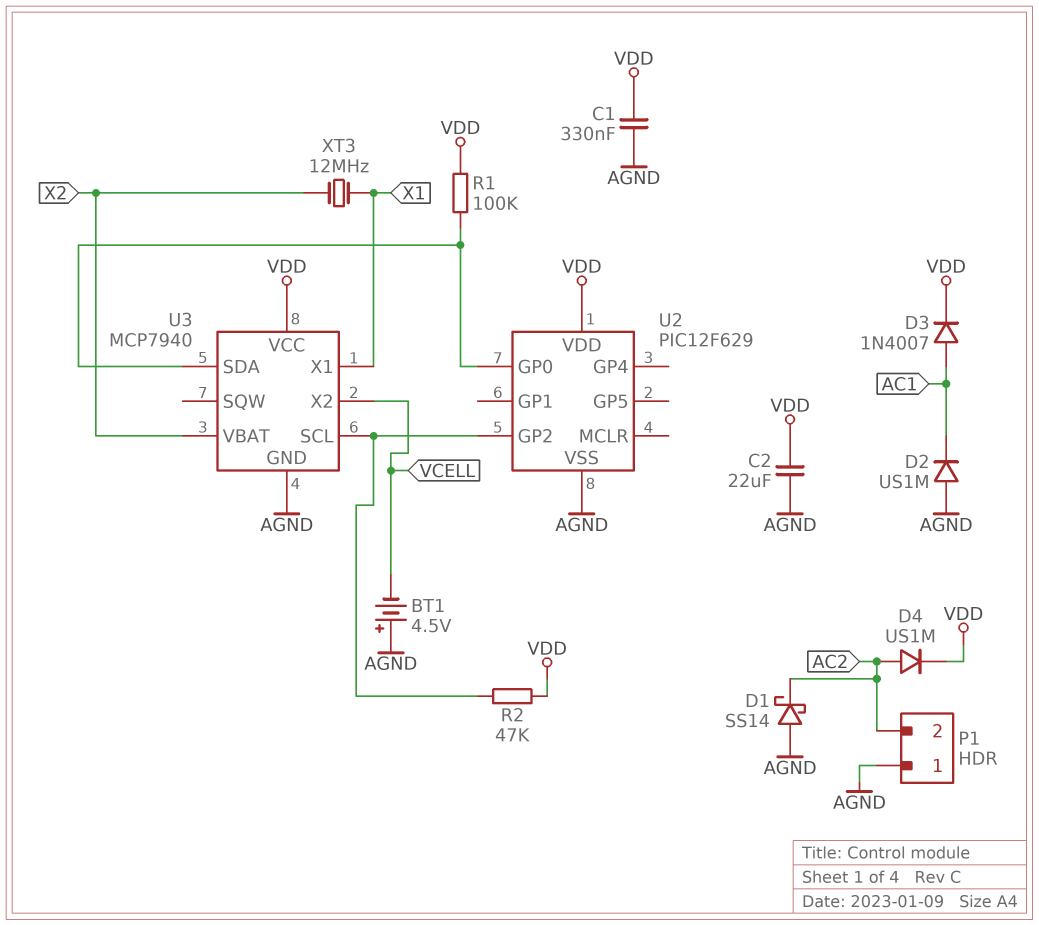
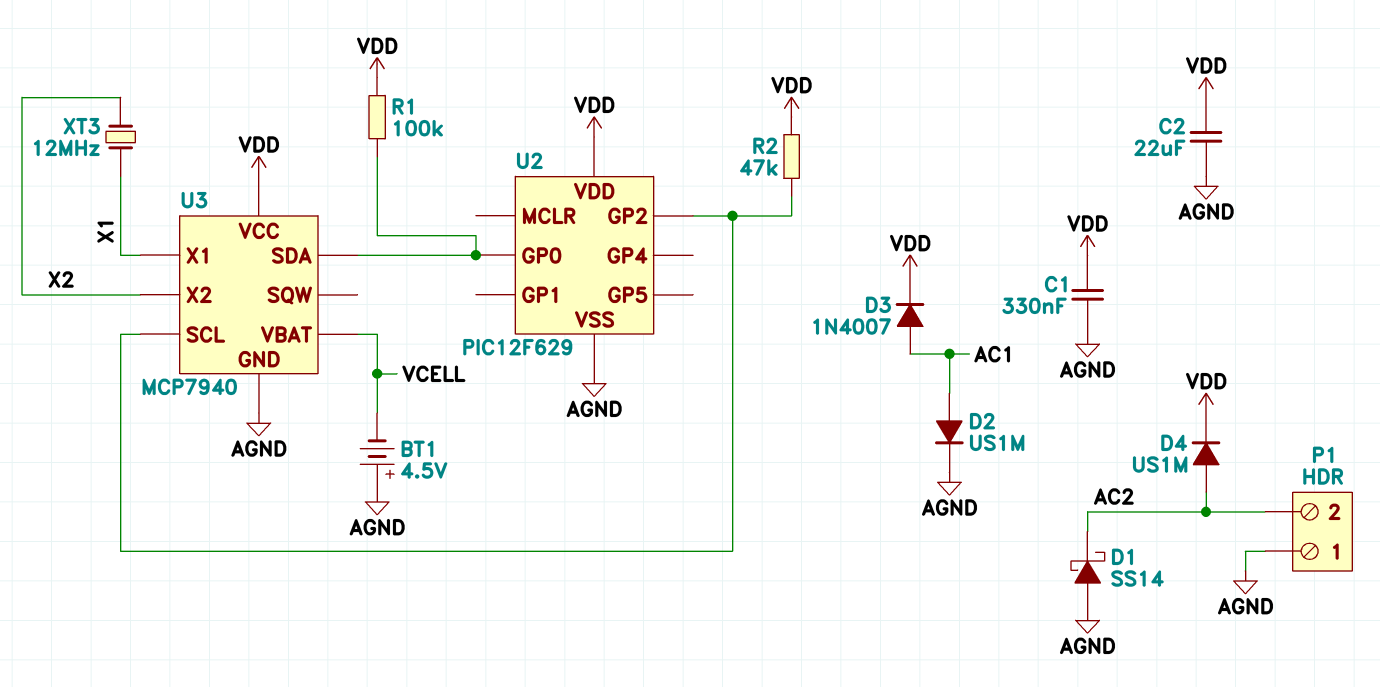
D2: diode US1M (A AGND, K AC1) -> diode US1M (A AC1, K AGND)
U3 pin VBAT: X2 -> VCELL
U3 pin X2: VCELL -> X2

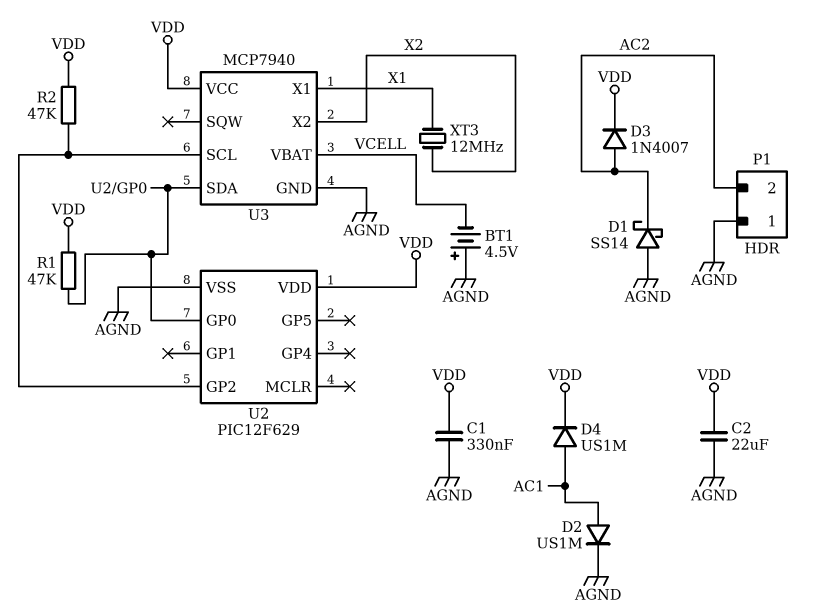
D3: diode 1N4007 (A AC1, K VDD) -> diode 1N4007 (A AC2, K VDD)
D4: diode US1M (A AC2, K VDD) -> diode US1M (A AC1, K VDD)
R1: 100k (U2/GP0, VDD) -> 47k (U2/GP0, VDD)

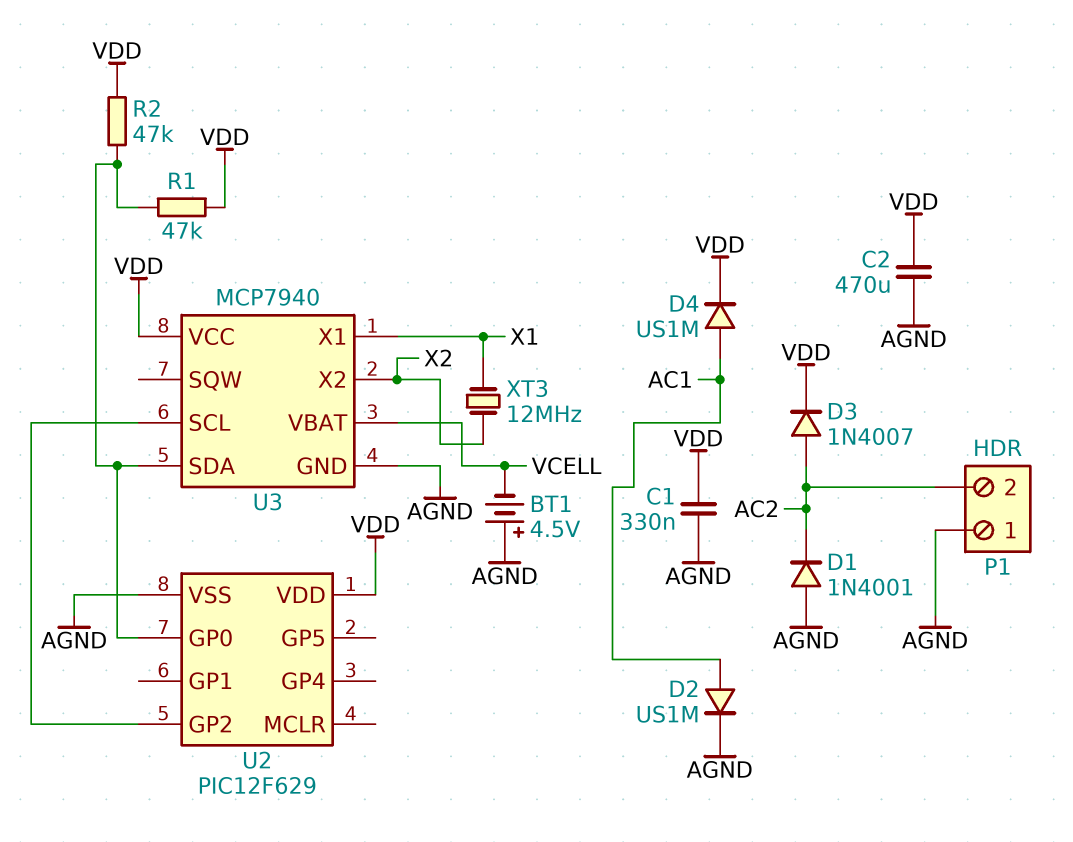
C2: 22uF (AGND, VDD) -> 470uF (AGND, VDD)
D1: schottky SS14 (A AGND, K AC2) -> diode 1N4001 (A AGND, K AC2)
R2: 47k (U2/GP2, VDD) -> 47k (U2/GP0, VDD)

